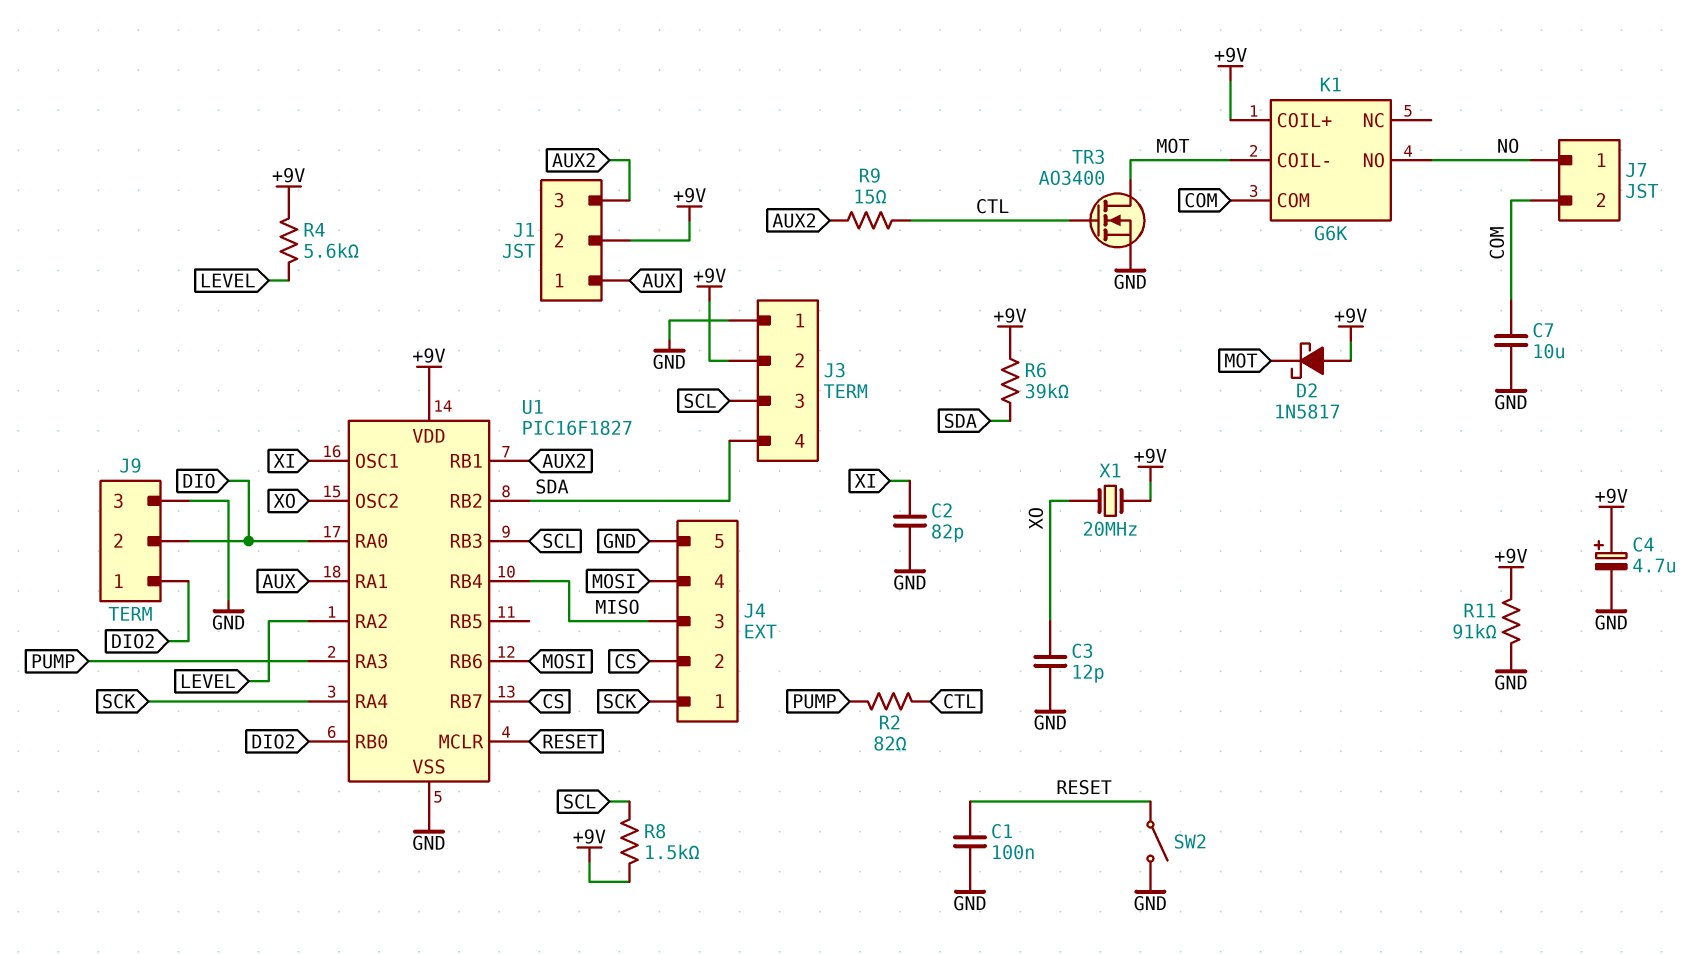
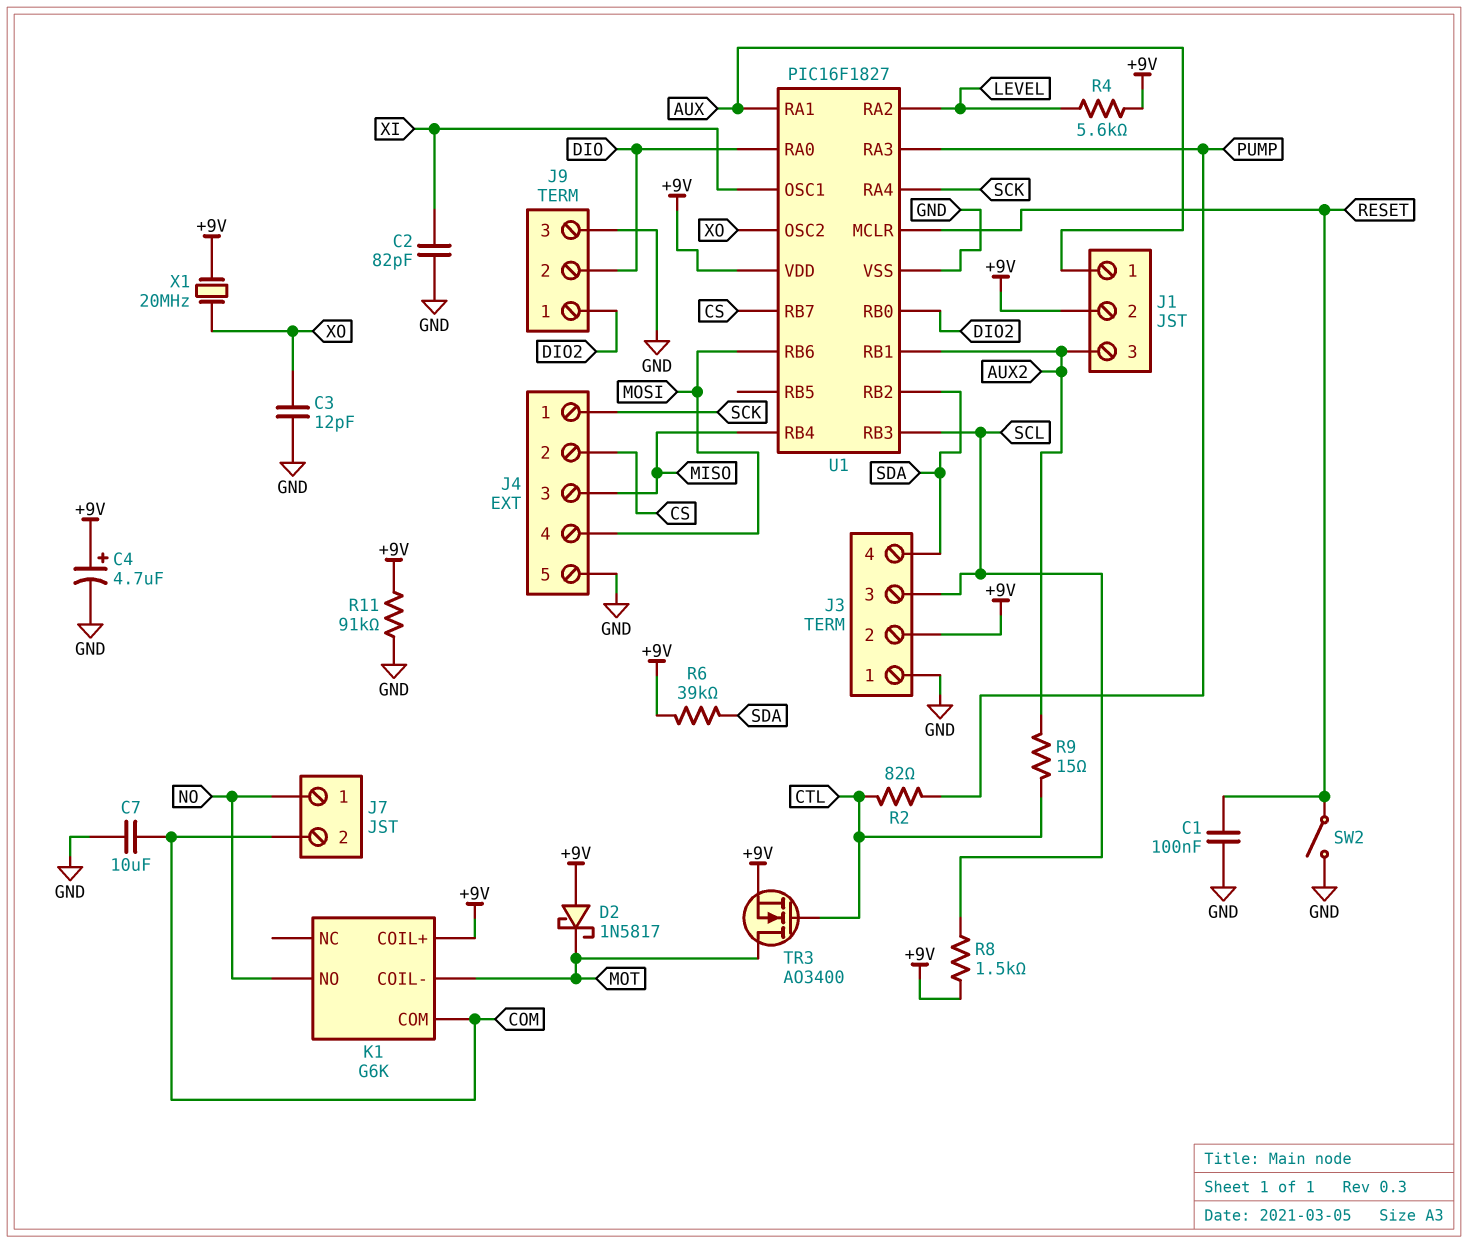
TR3: NMOS AO3400 (G CTL, D MOT, S GND) -> NMOS AO3400 (G CTL, D MOT, S +9V)

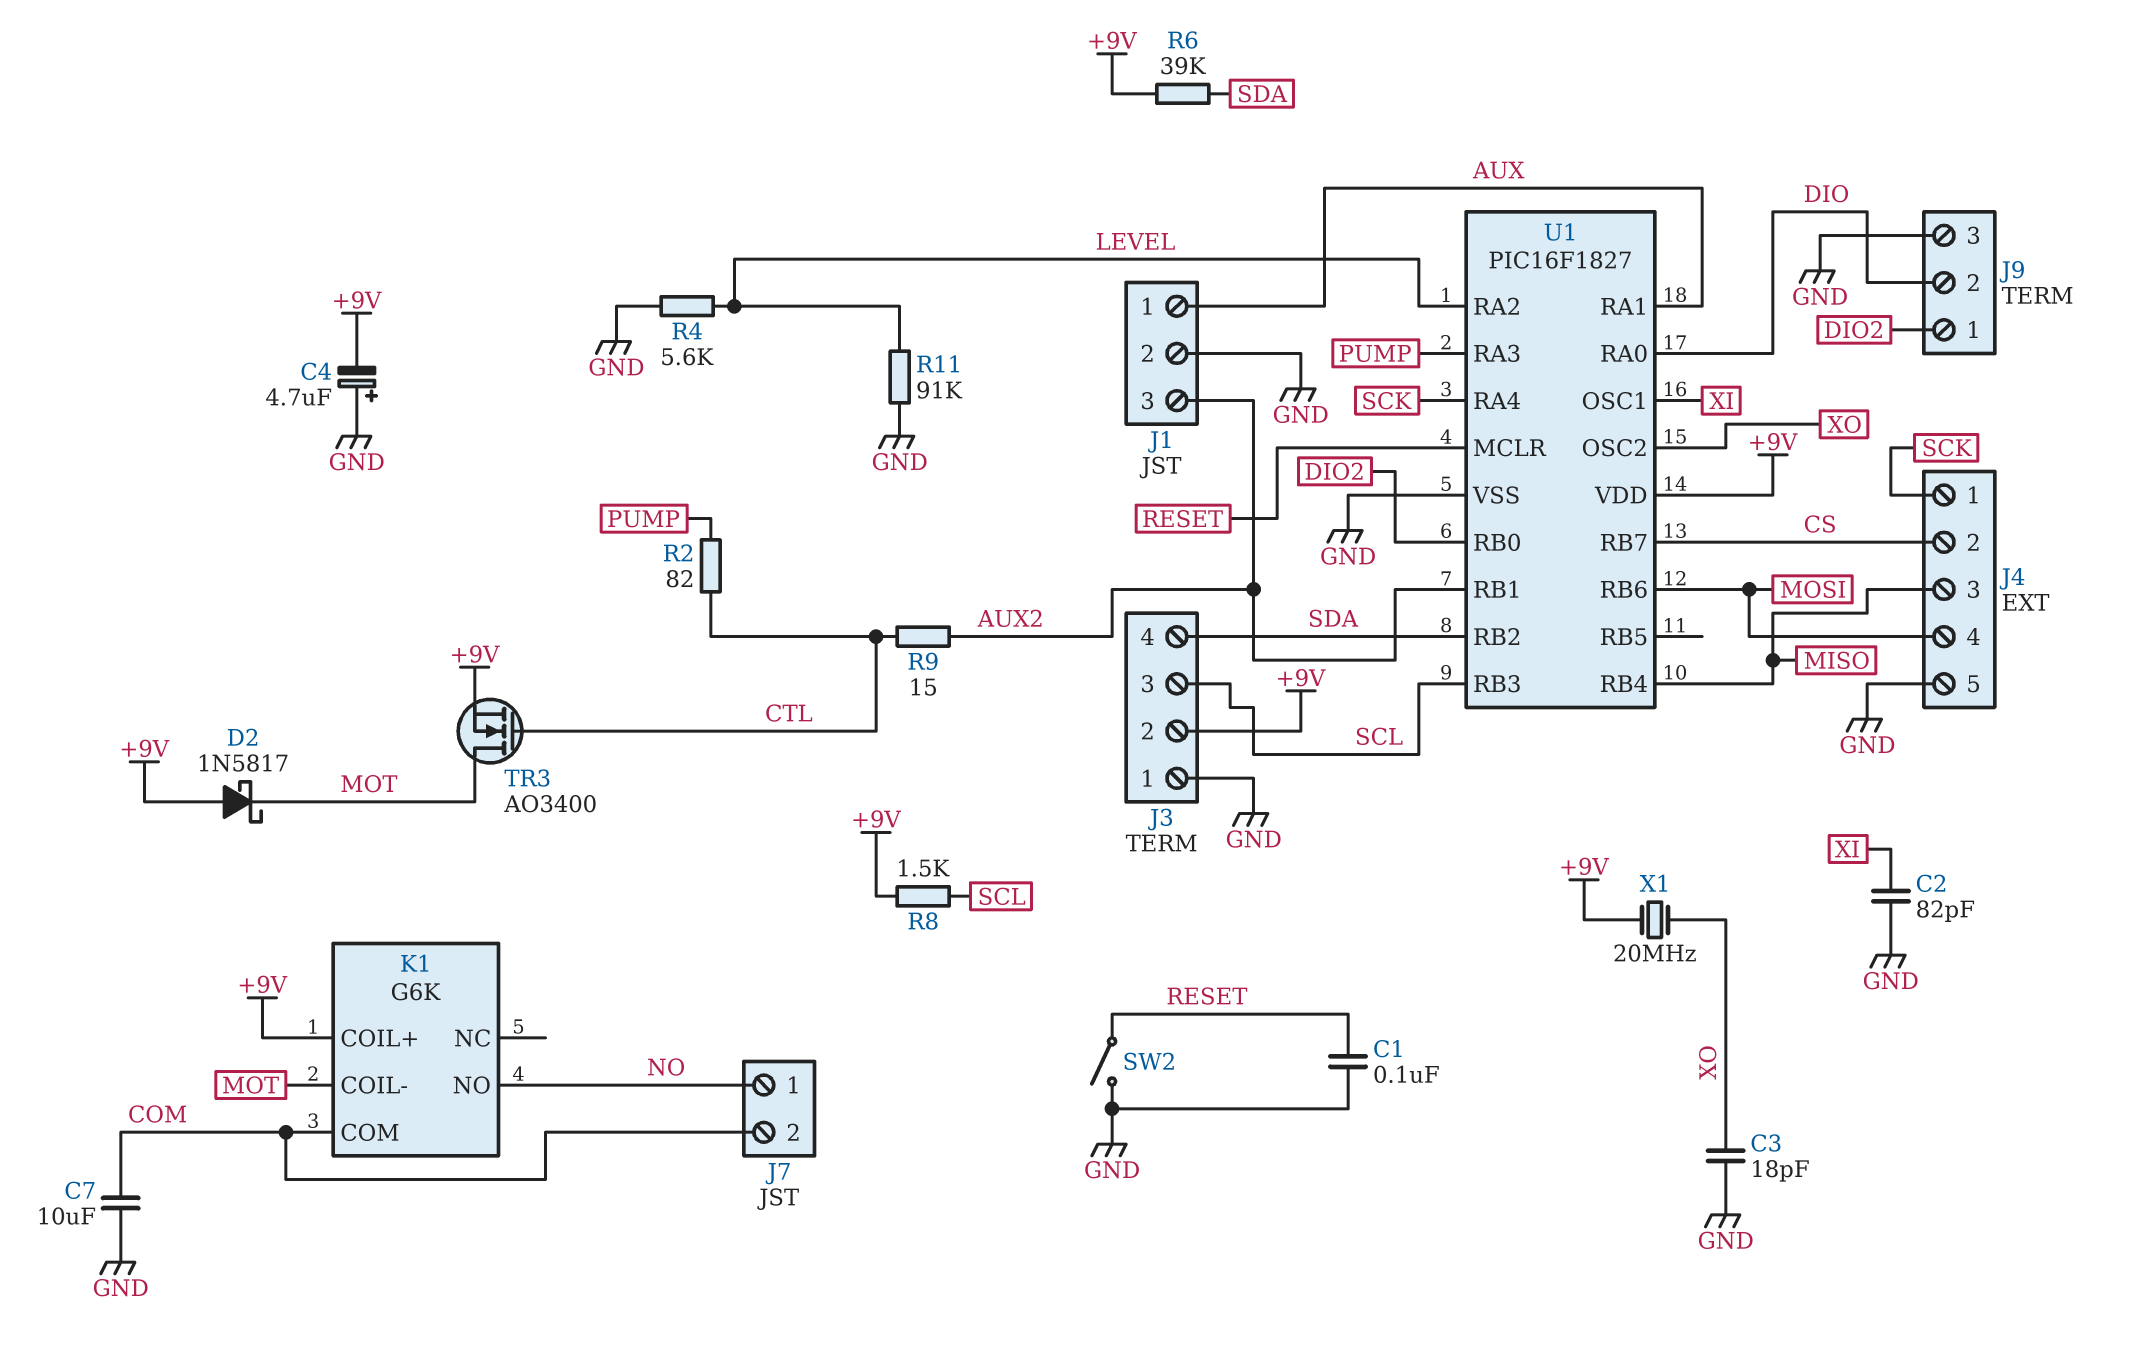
C3: 12pF (GND, XO) -> 18pF (GND, XO)
C4: 4.7uF (plus +9V, minus GND) -> 4.7uF (plus GND, minus +9V)
J1 pin 2: +9V -> GND
R4: 5.6k (+9V, LEVEL) -> 5.6k (GND, LEVEL)
R11: 91k (+9V, GND) -> 91k (GND, LEVEL)

